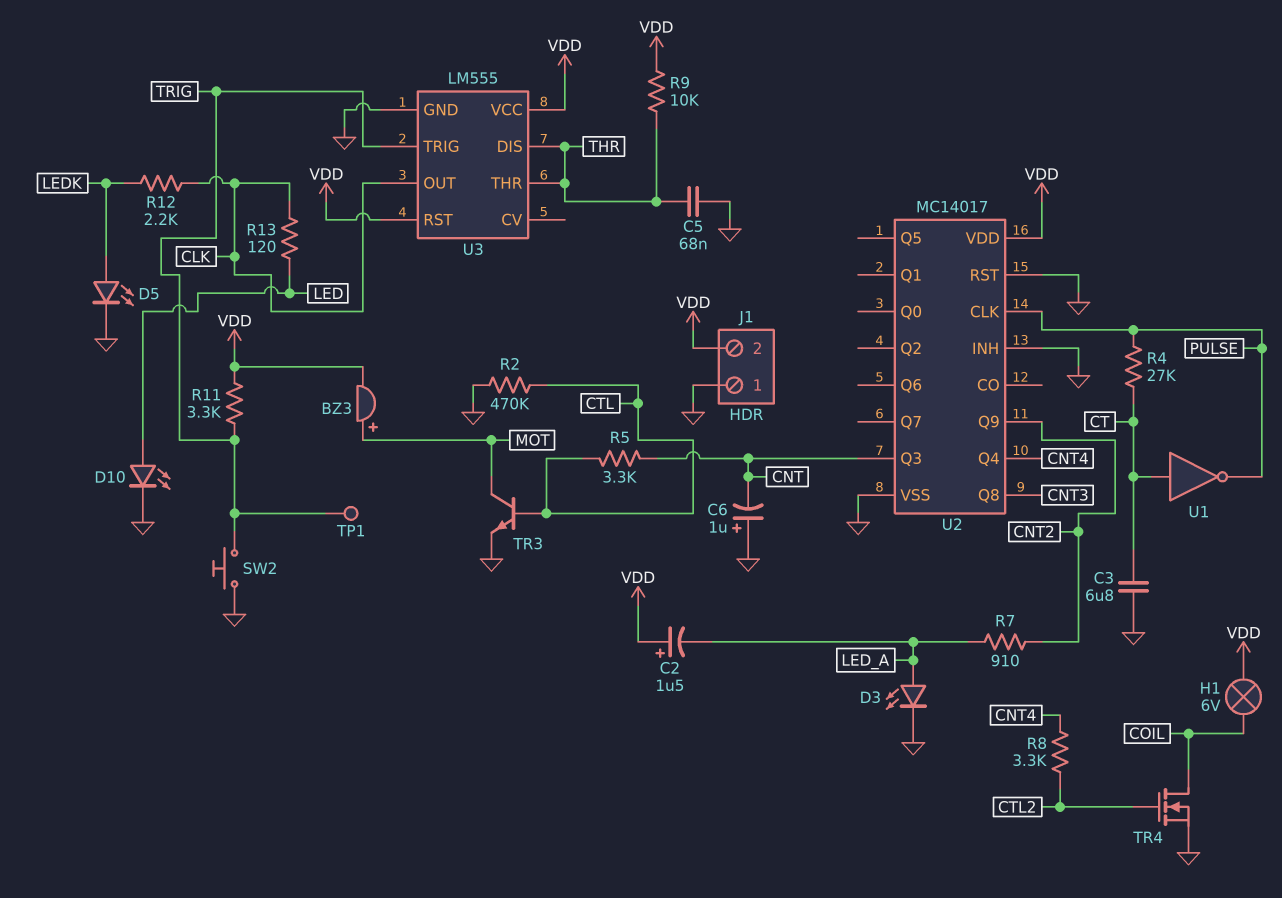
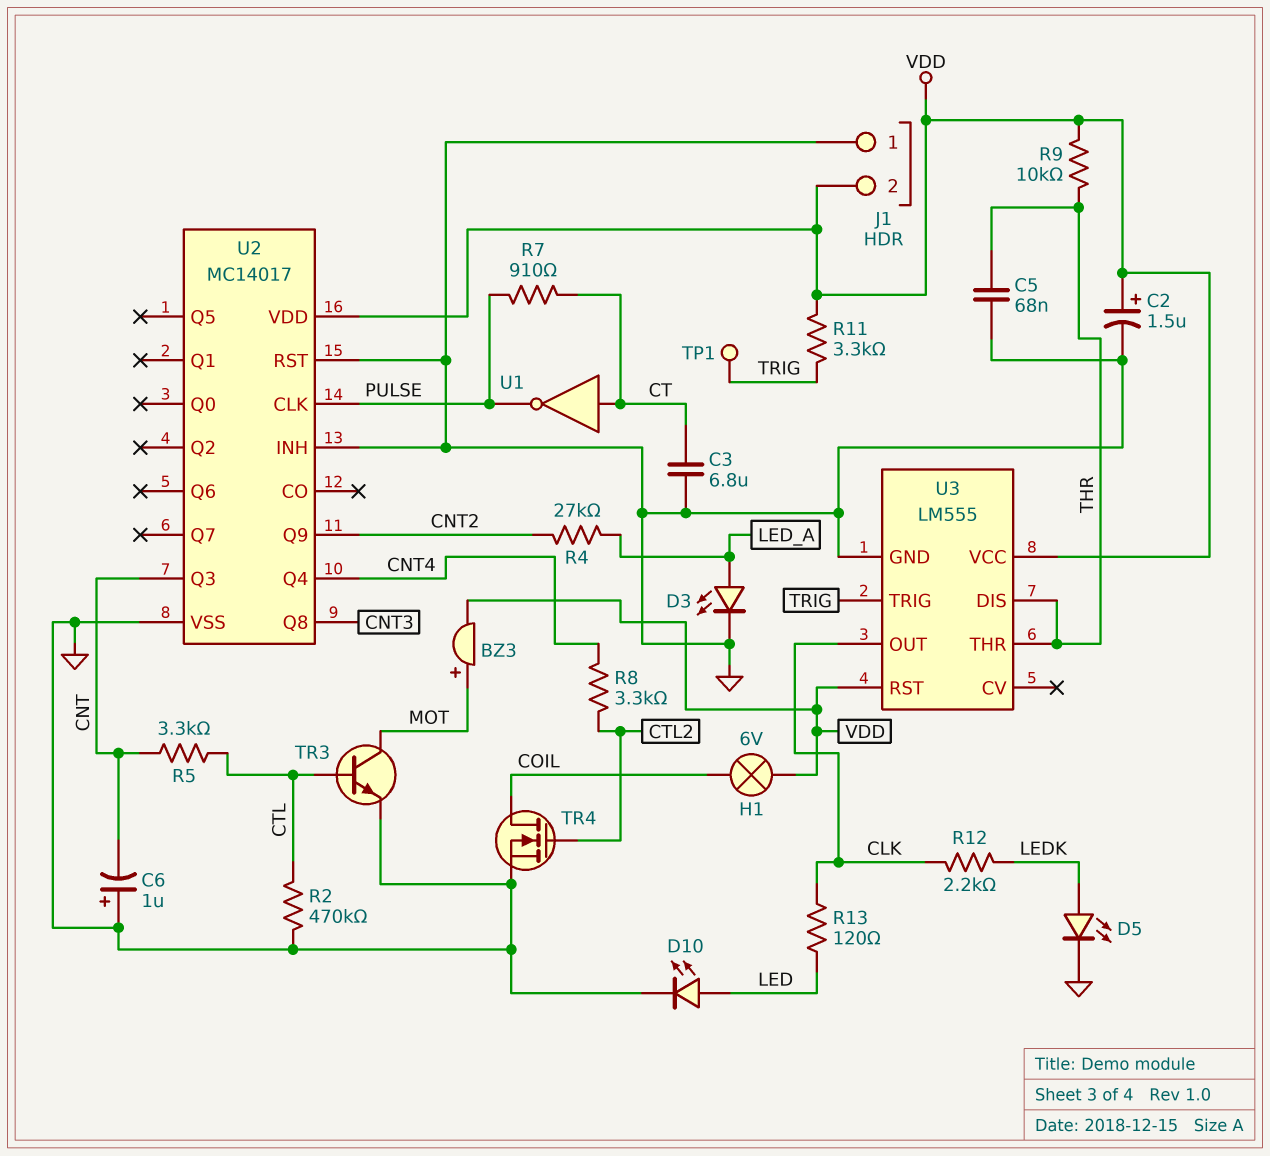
C2: 1.5uF (plus VDD, minus LED_A) -> 1.5uF (plus VDD, minus GND)
R4: 27k (CT, PULSE) -> 27k (CNT2, LED_A)
R7: 910 (CNT2, LED_A) -> 910 (CT, PULSE)
SW2: button (GND, TRIG) -> none

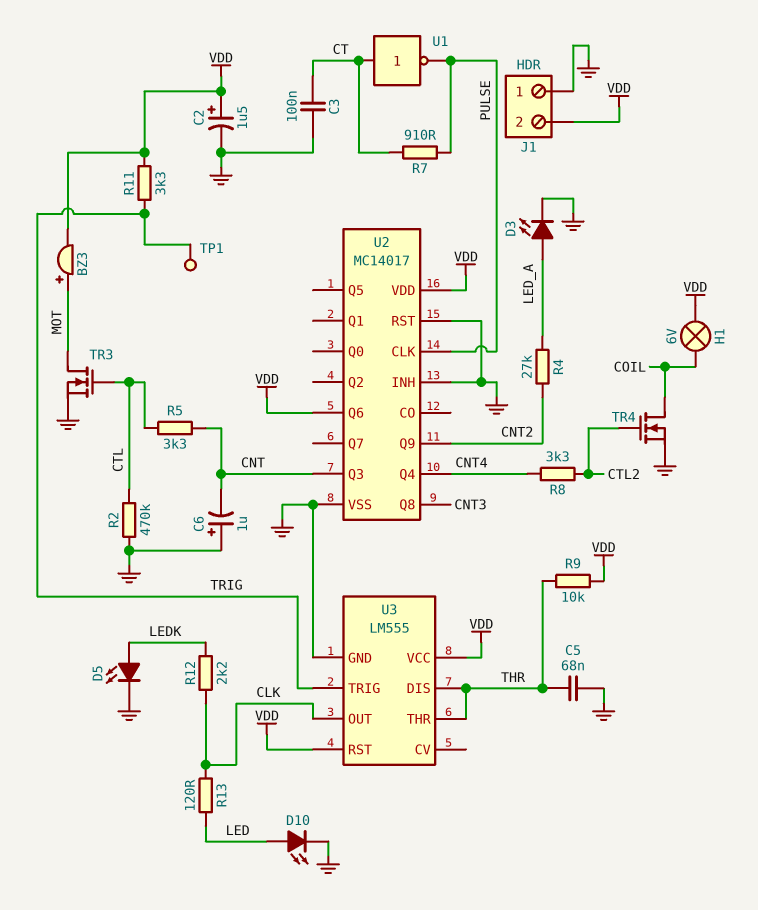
C3: 6.8uF (CT, GND) -> 100nF (CT, GND)
TR3: NPN (B CTL, C MOT, E GND) -> NMOS (G CTL, D MOT, S GND)
U2 pin Q6: none -> VDD

